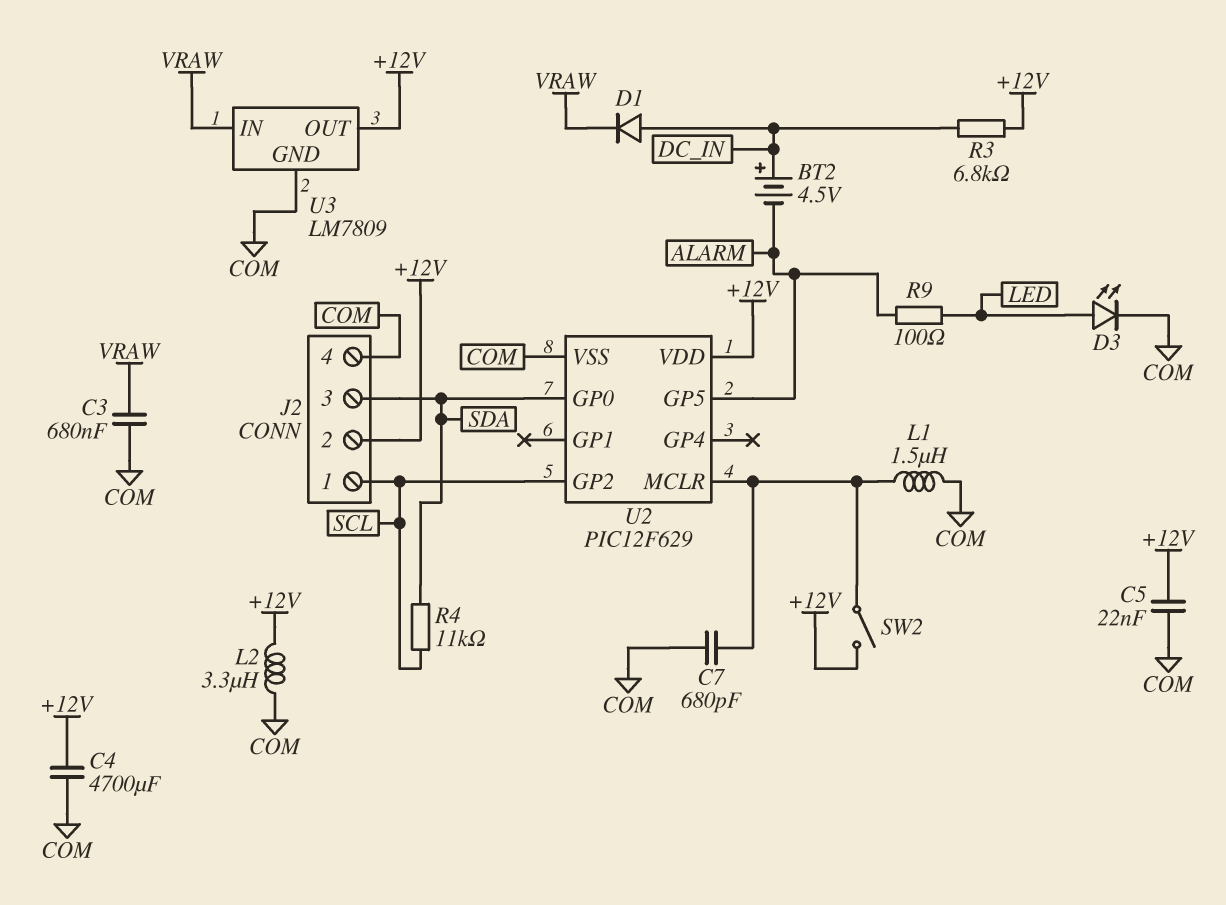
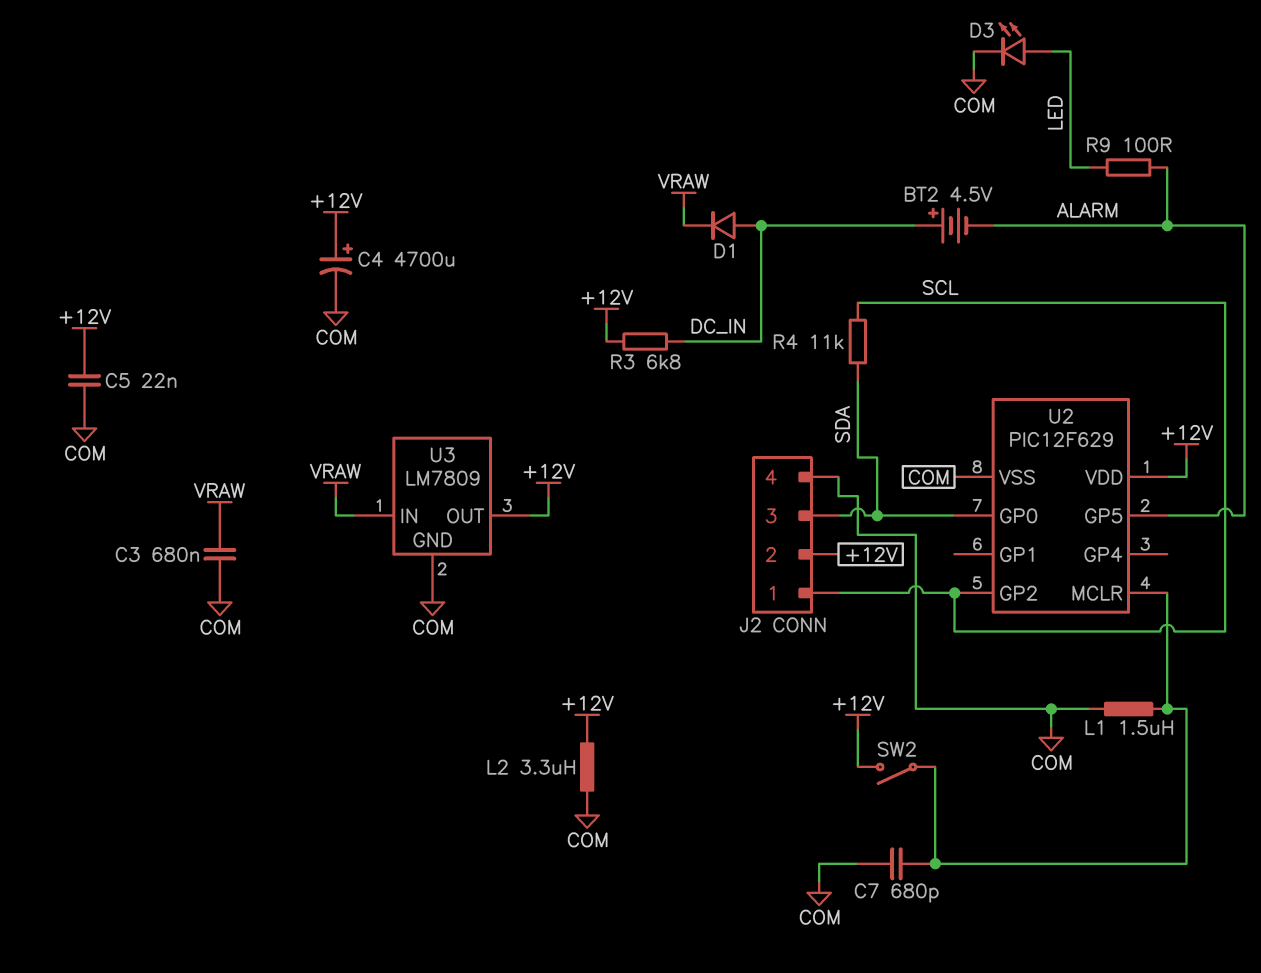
C4: 4700uF (+12V, COM) -> 4700uF (plus +12V, minus COM)

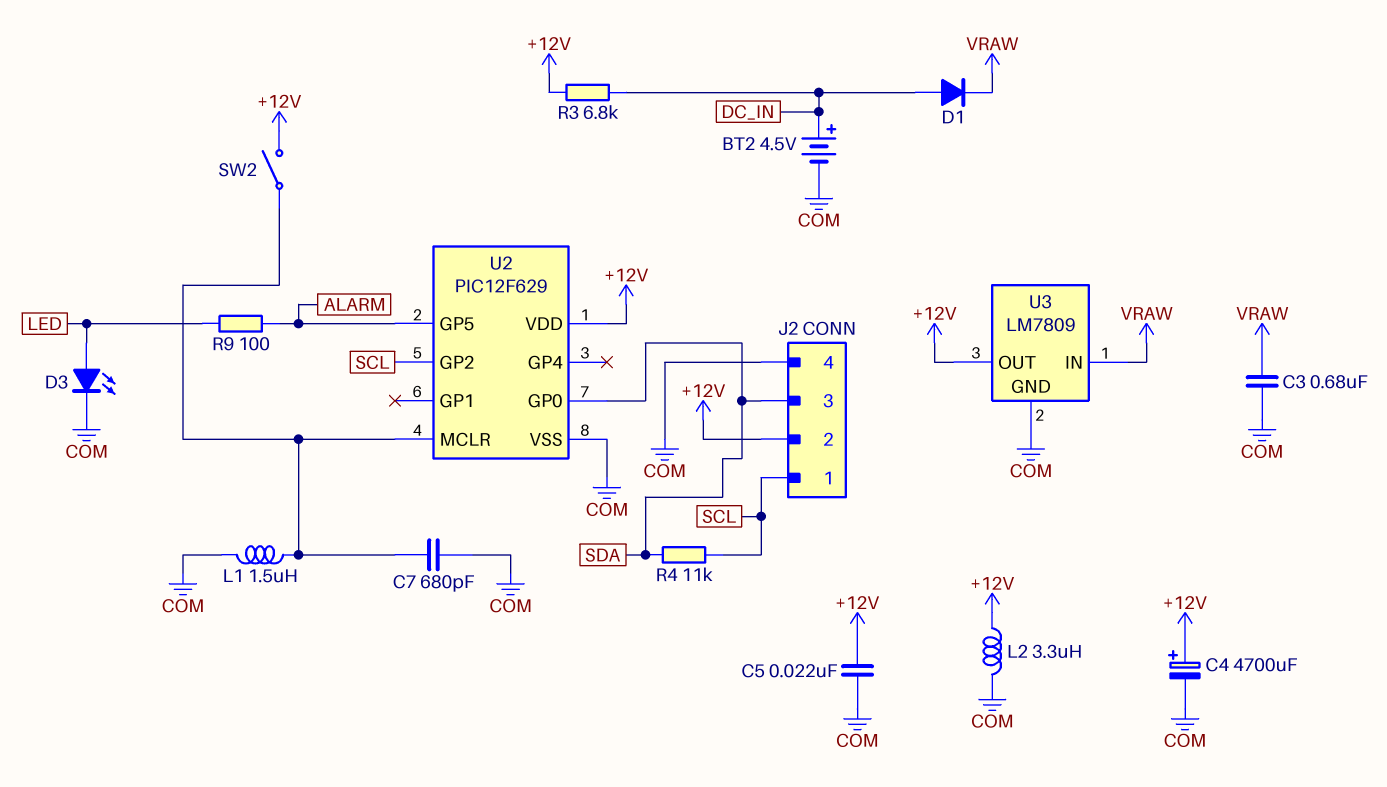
BT2: 4.5V (plus DC_IN, minus ALARM) -> 4.5V (plus DC_IN, minus COM)

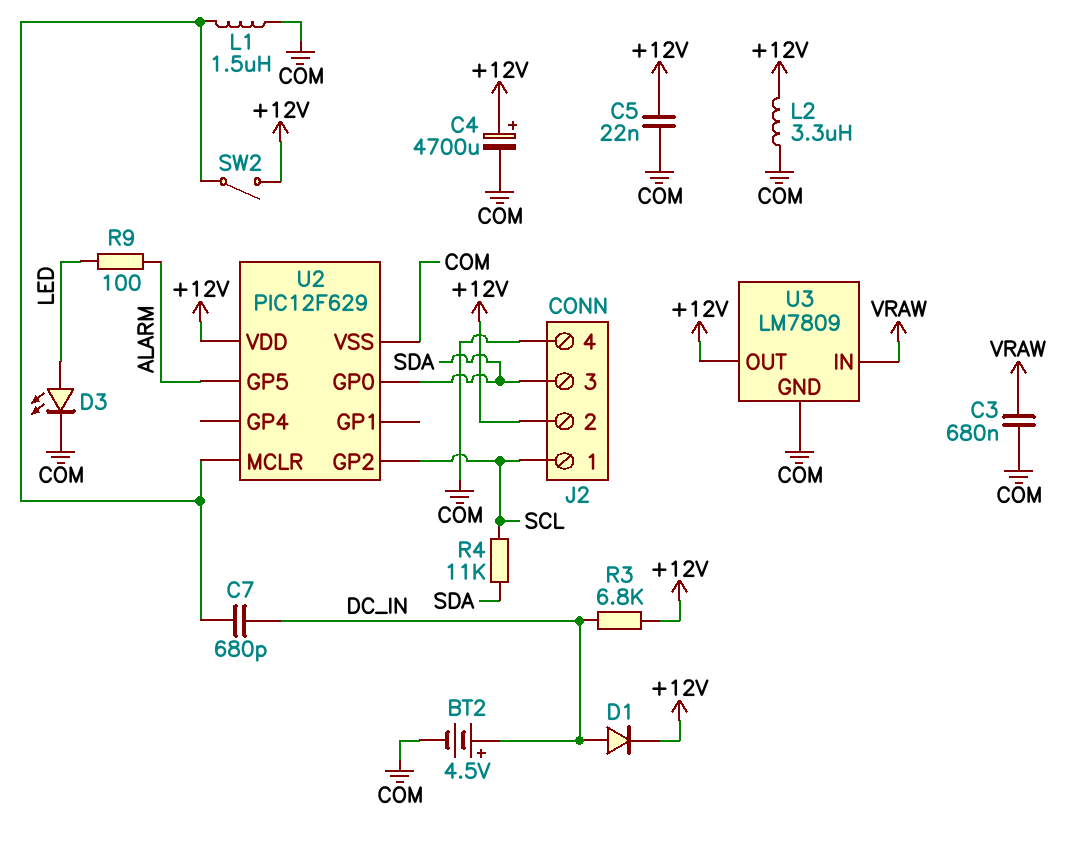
C7: 680pF (COM, U2/MCLR) -> 680pF (DC_IN, U2/MCLR)
D1: diode (A DC_IN, K VRAW) -> diode (A DC_IN, K +12V)

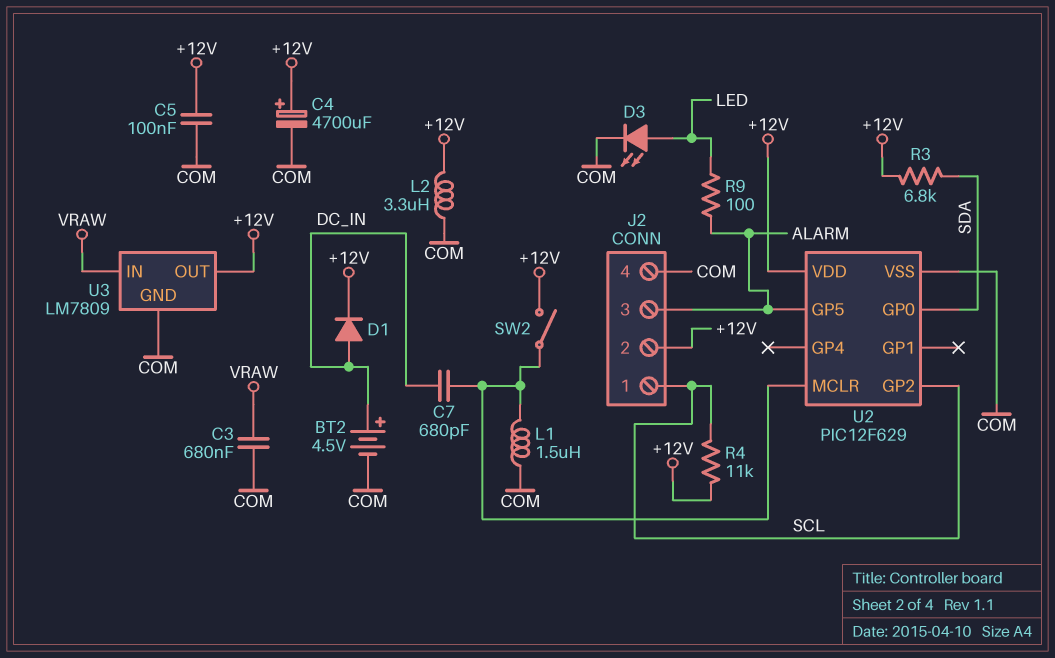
C5: 22nF (+12V, COM) -> 100nF (+12V, COM)
J2 pin 3: SDA -> ALARM
R3: 6.8k (+12V, DC_IN) -> 6.8k (+12V, SDA)
R4: 11k (SCL, SDA) -> 11k (+12V, SCL)

